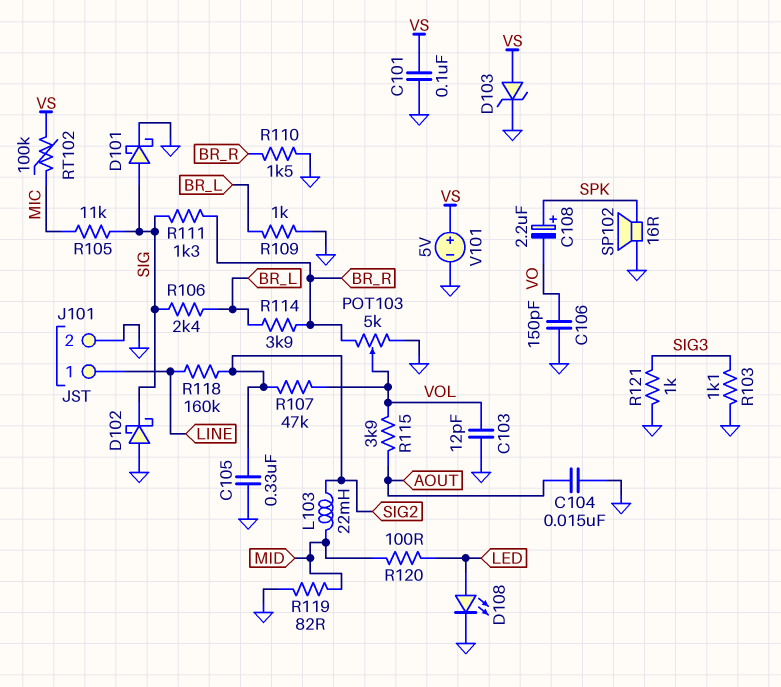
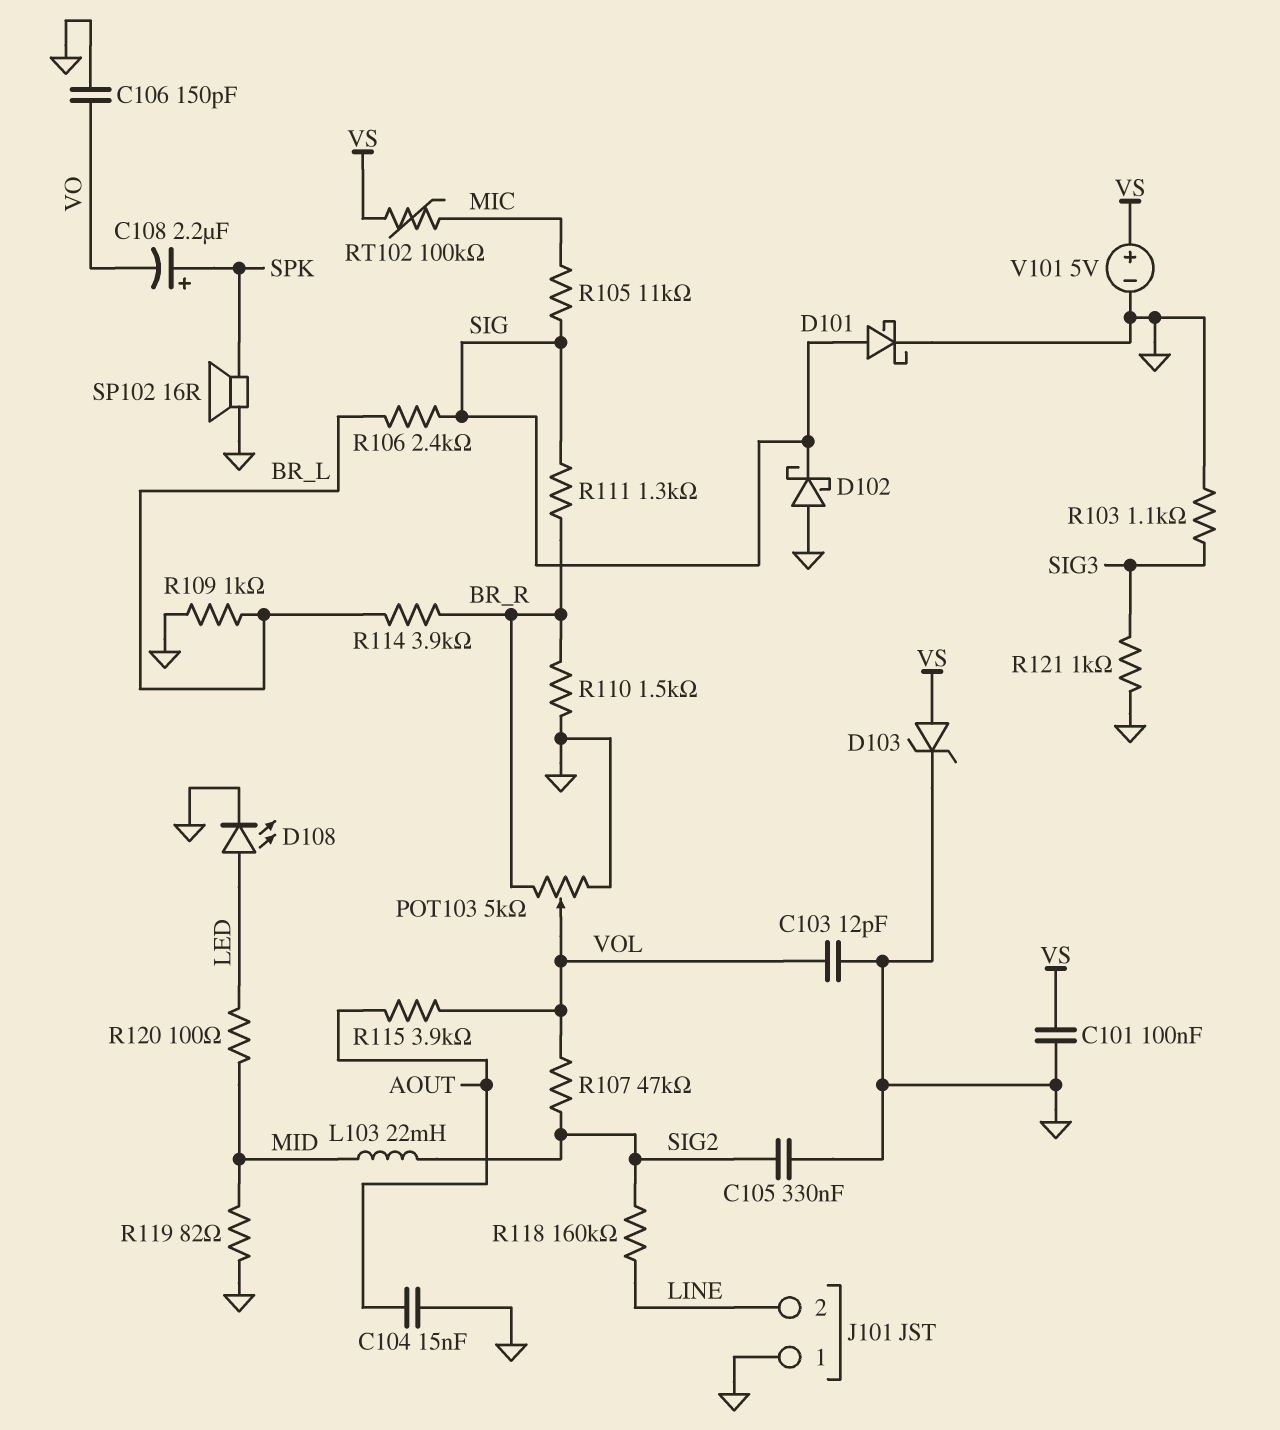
J101 pin 1: LINE -> GND
J101 pin 2: GND -> LINE

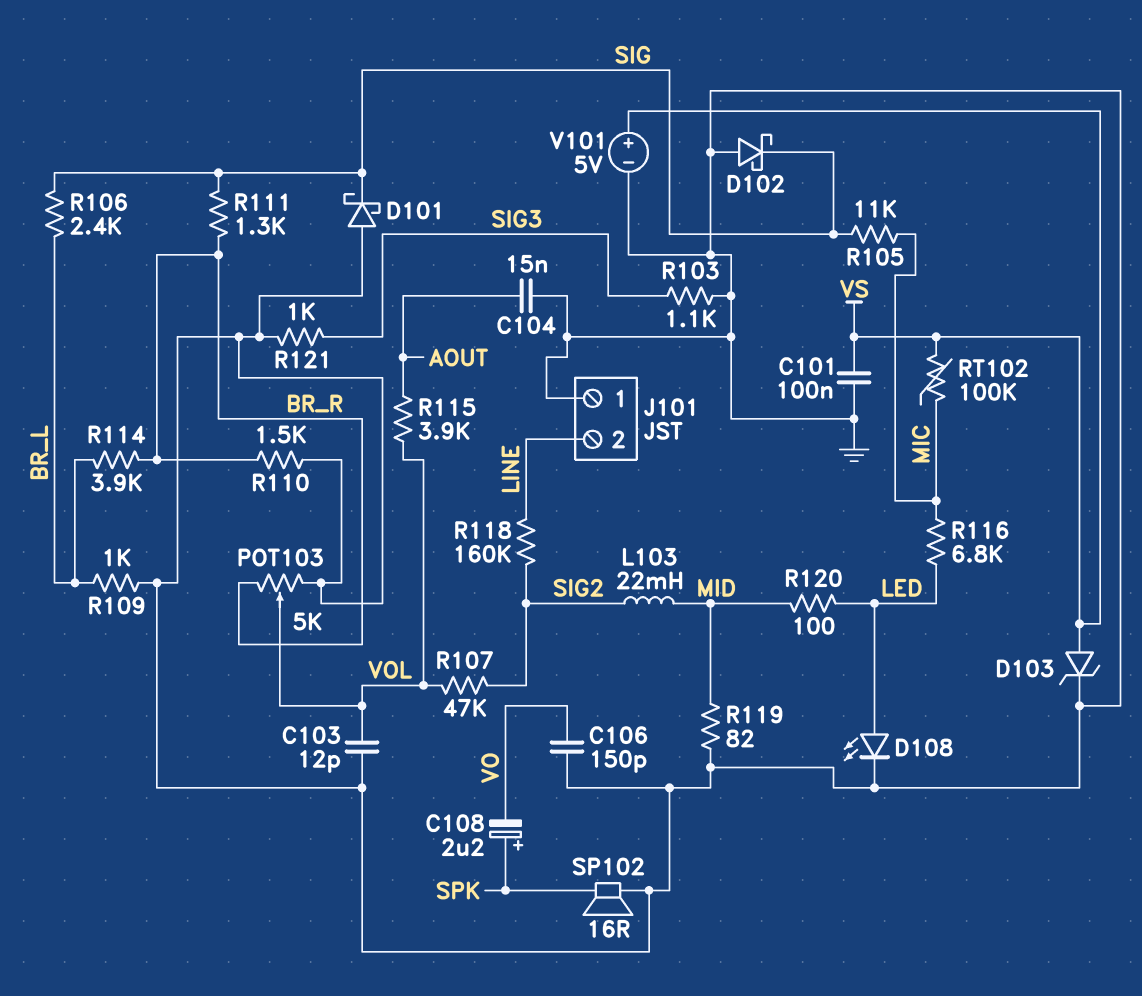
C105: 330nF (GND, SIG2) -> none
D101: schottky (A SIG, K GND) -> schottky (A GND, K SIG)
R116: none -> 6.8k (LED, MIC)

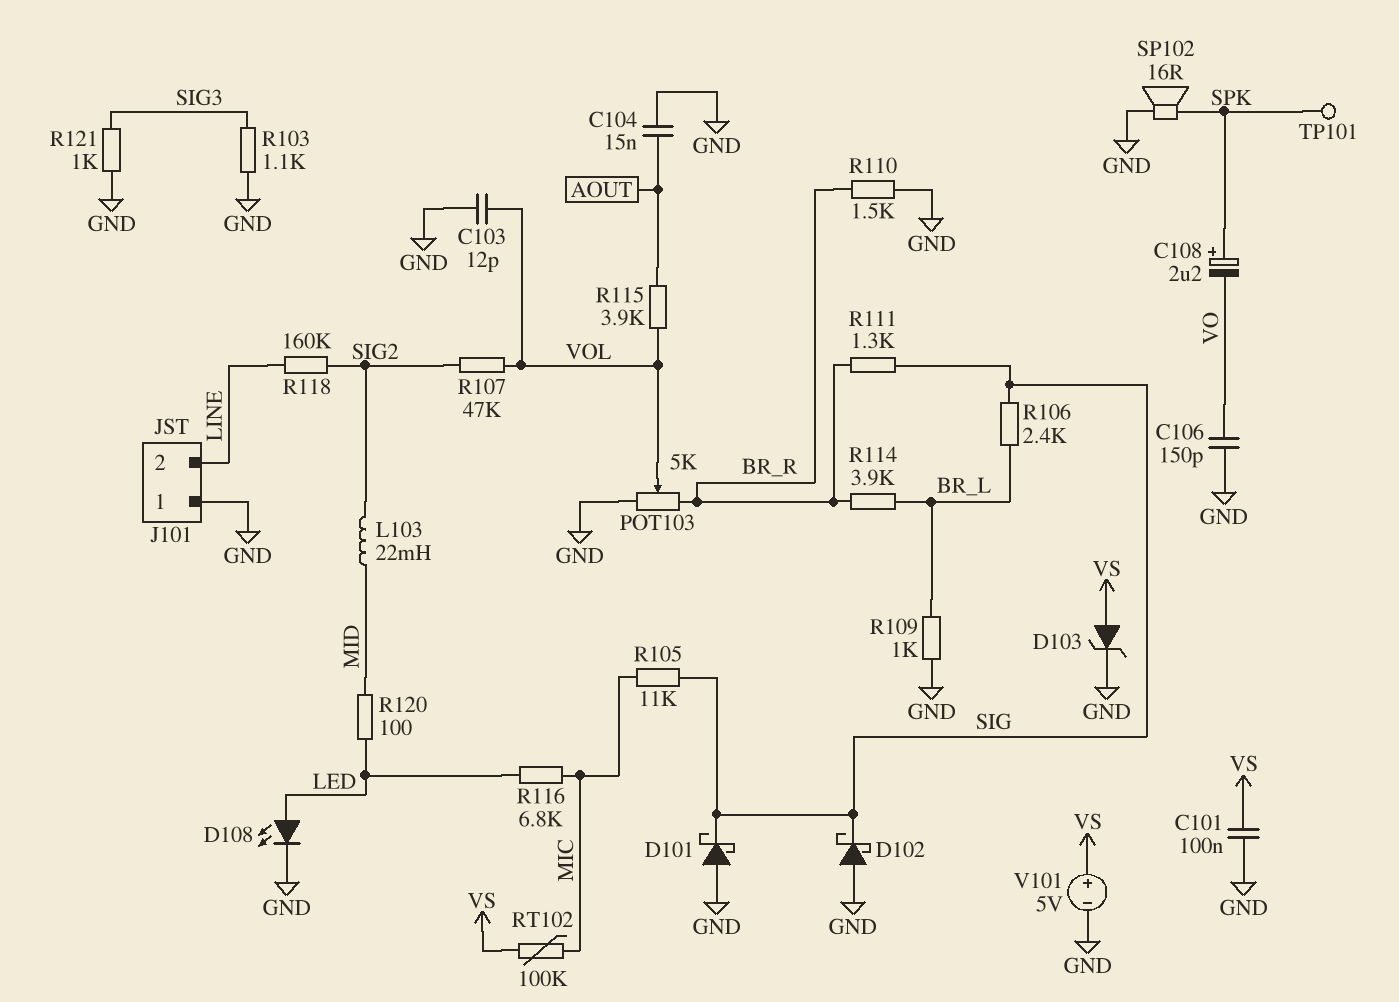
R119: 82 (GND, MID) -> none
TP101: none -> test point (SPK)

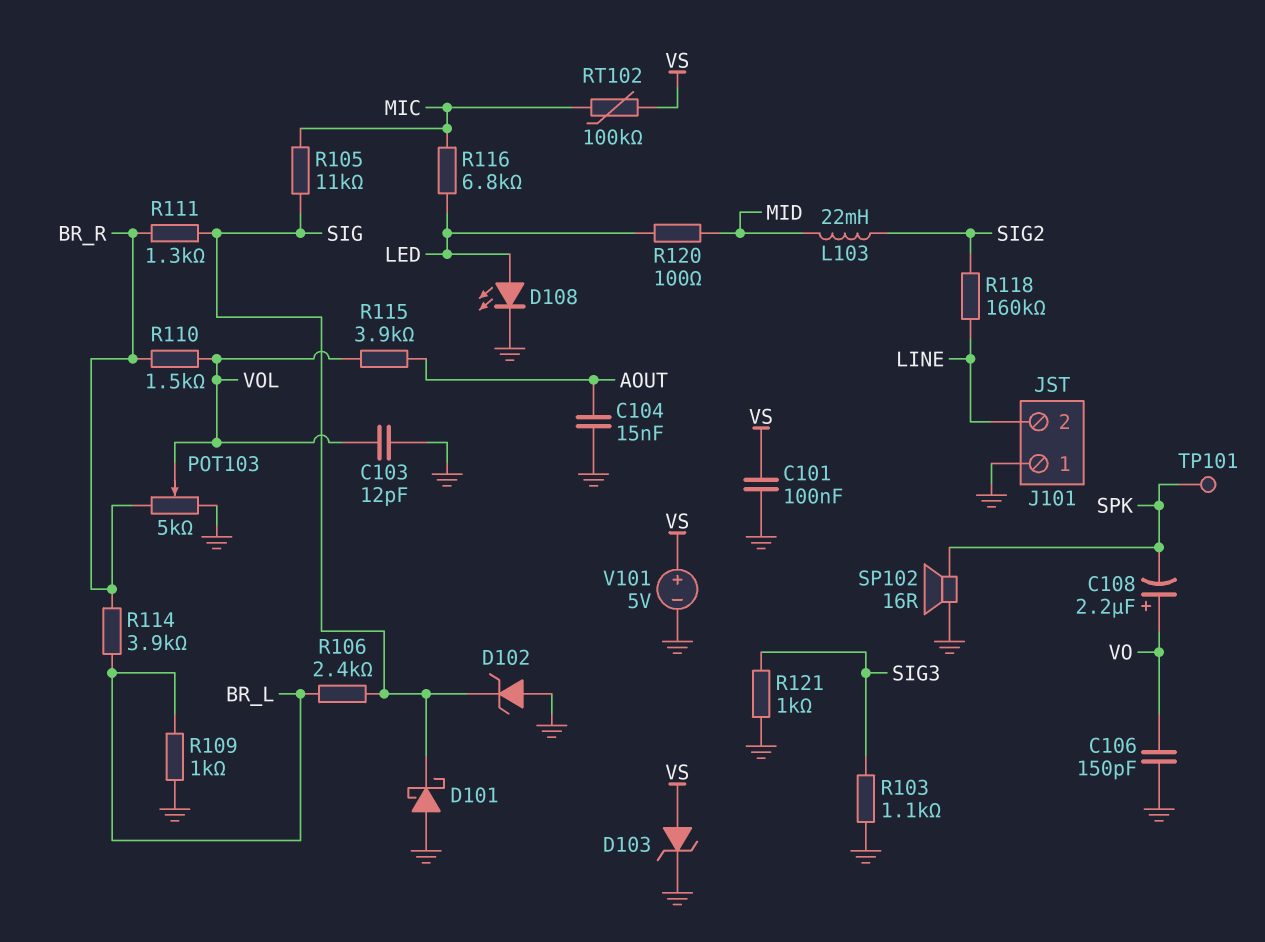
C108: 2.2uF (plus SPK, minus VO) -> 2.2uF (plus VO, minus SPK)
D102: schottky (A GND, K SIG) -> zener (A GND, K SIG)
R107: 47k (SIG2, VOL) -> none
R110: 1.5k (BR_R, GND) -> 1.5k (BR_R, VOL)

